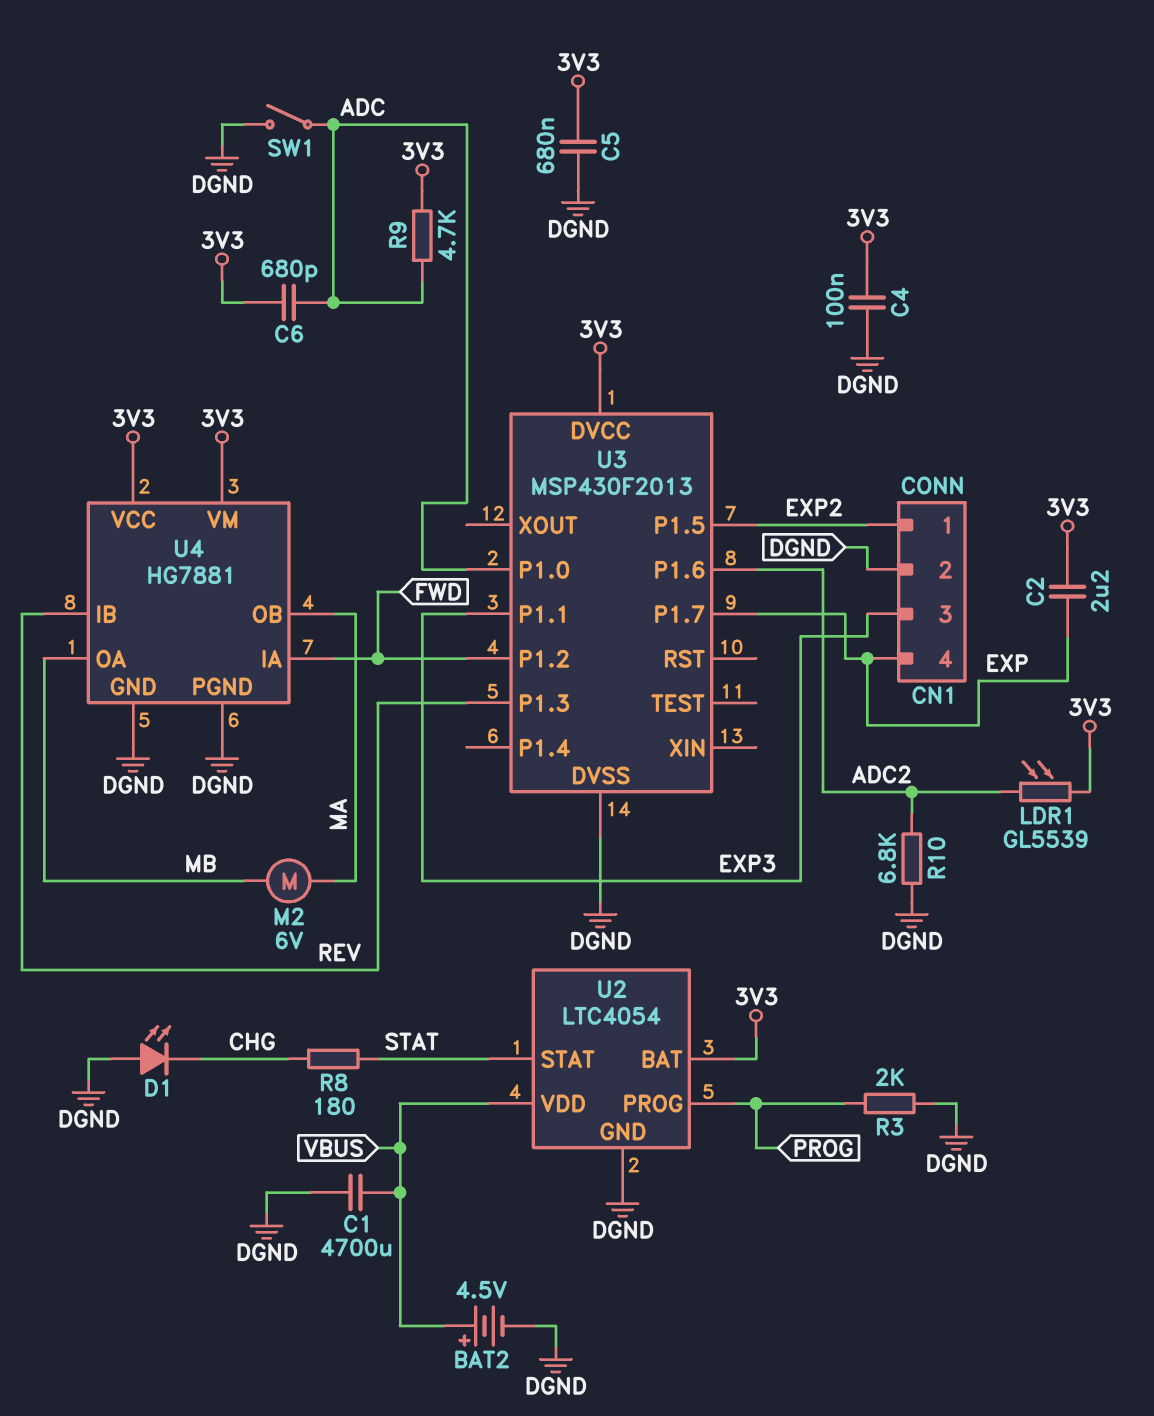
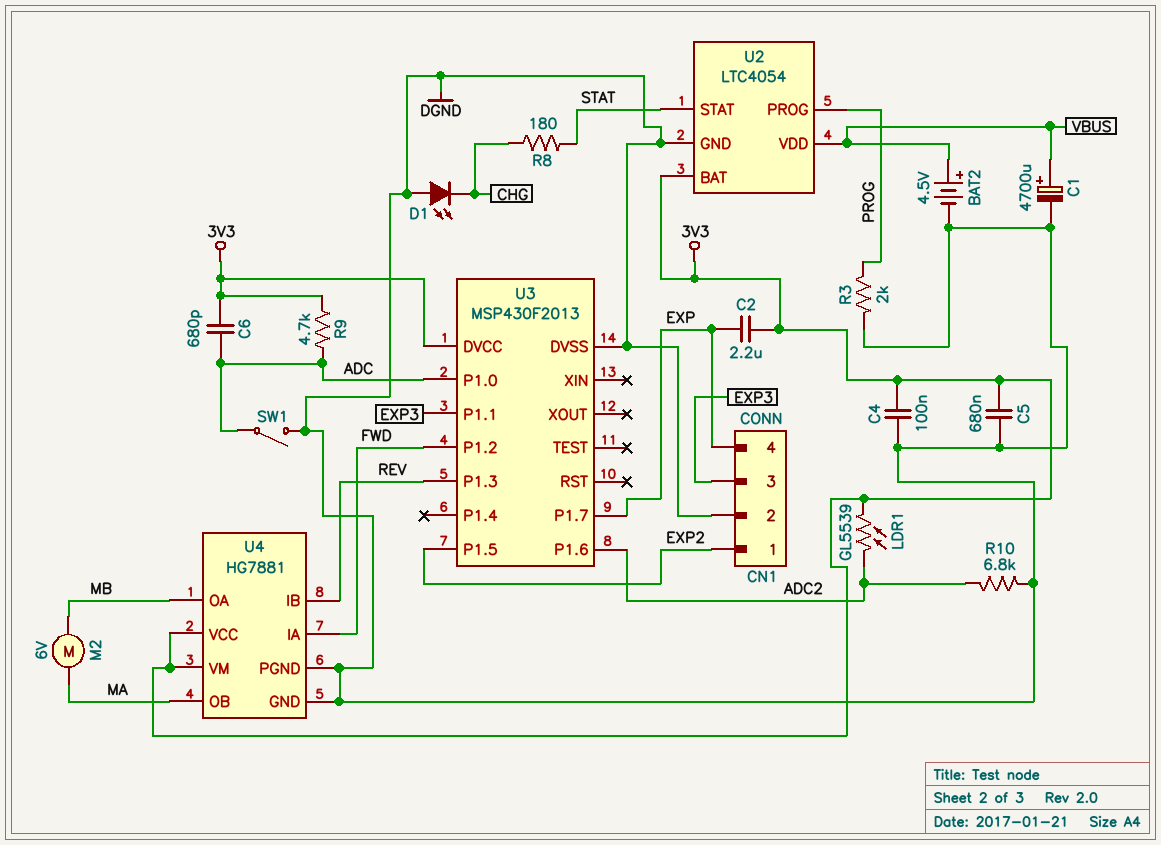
C1: 4700uF (DGND, VBUS) -> 4700uF (plus VBUS, minus DGND)

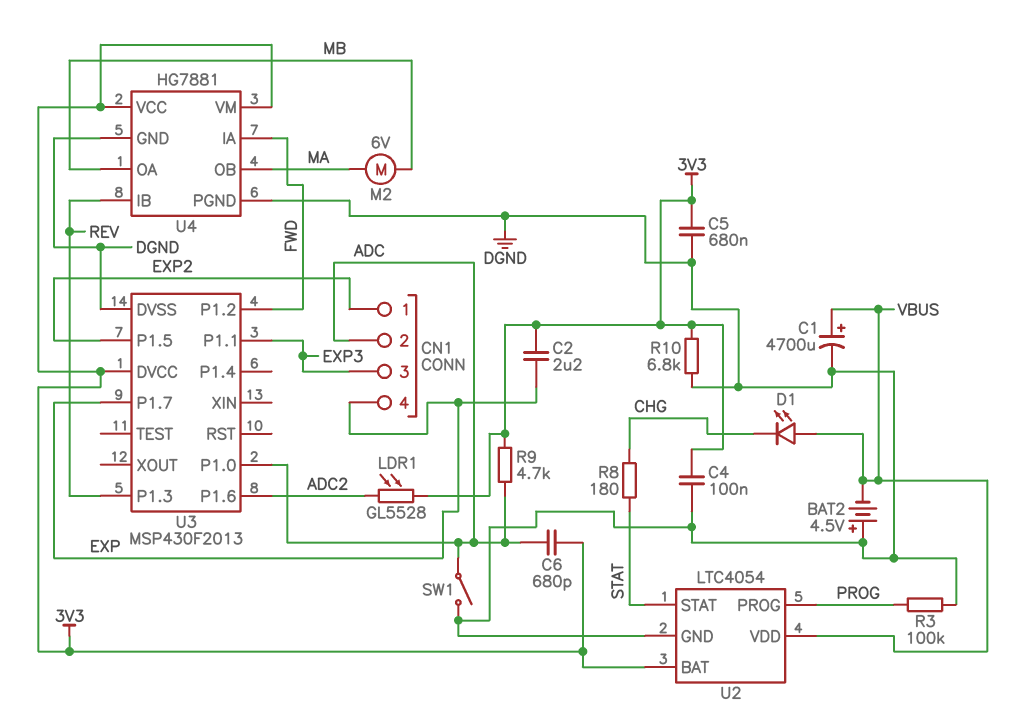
BAT2: 4.5V (plus VBUS, minus DGND) -> 4.5V (plus DGND, minus VBUS)
CN1 pin 2: DGND -> ADC
D1: LED (A DGND, K CHG) -> LED (A VBUS, K CHG)
LDR1: GL5539 (3V3, ADC2) -> GL5528 (3V3, ADC2)
R3: 2k (DGND, PROG) -> 100k (DGND, PROG)
R10: 6.8k (ADC2, DGND) -> 6.8k (3V3, DGND)

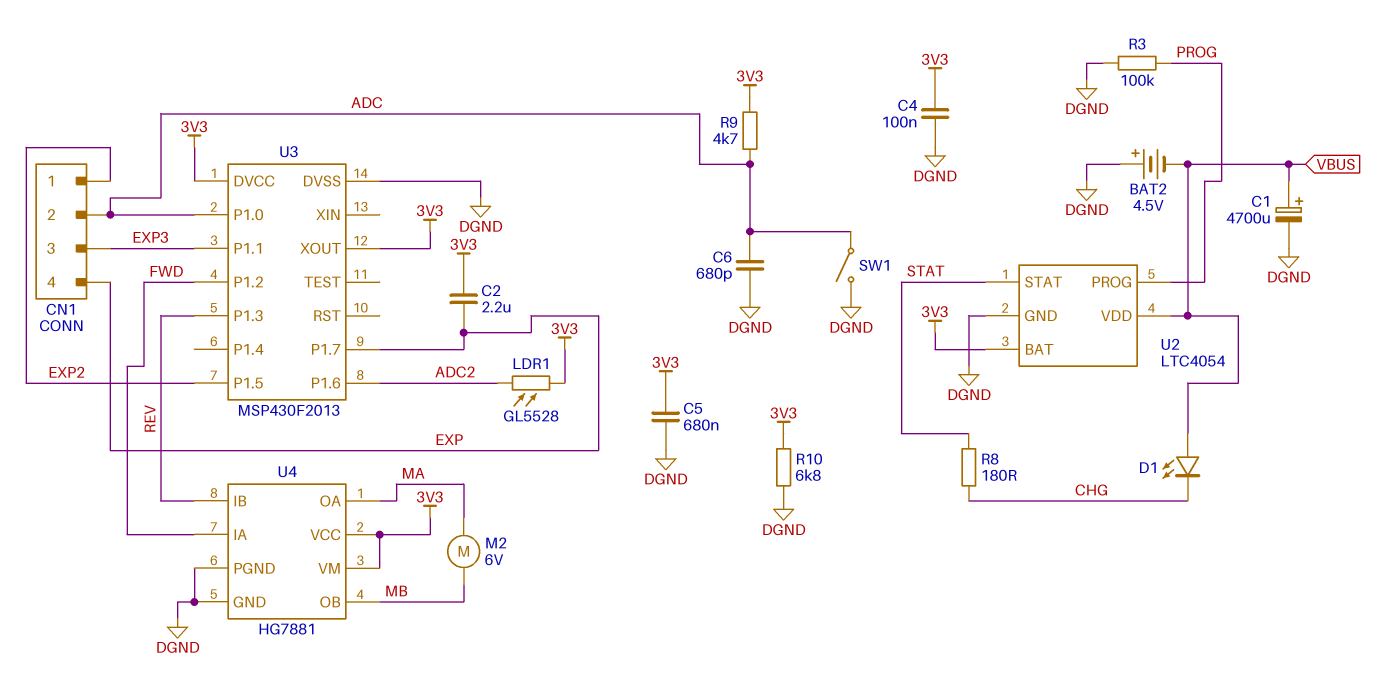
C6: 680pF (3V3, ADC) -> 680pF (ADC, DGND)
U3 pin XOUT: none -> 3V3
U4 pin OA: MB -> MA
U4 pin OB: MA -> MB

